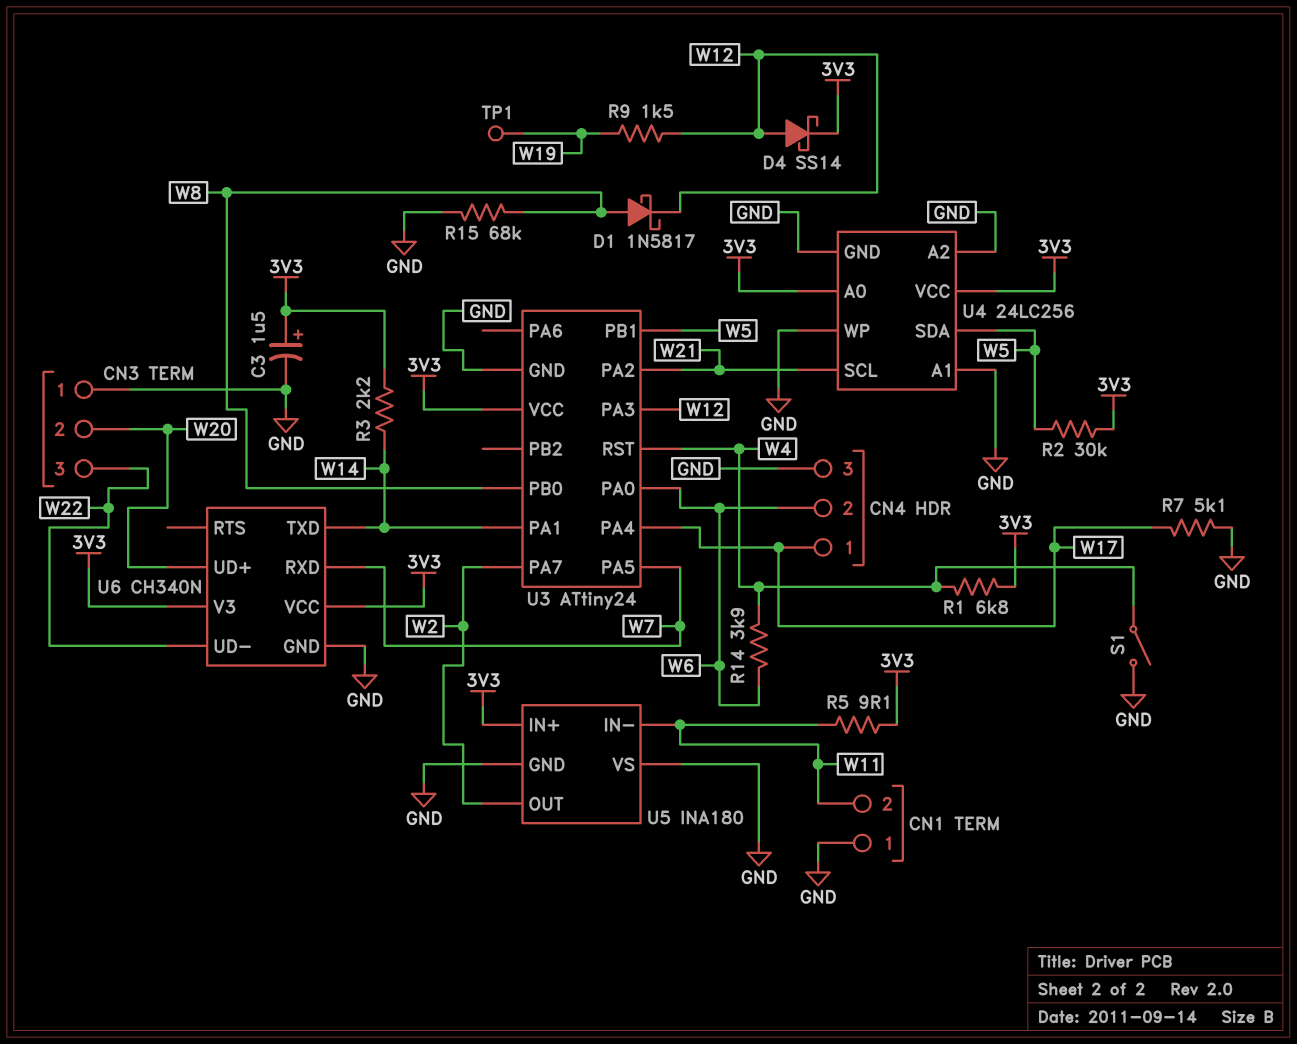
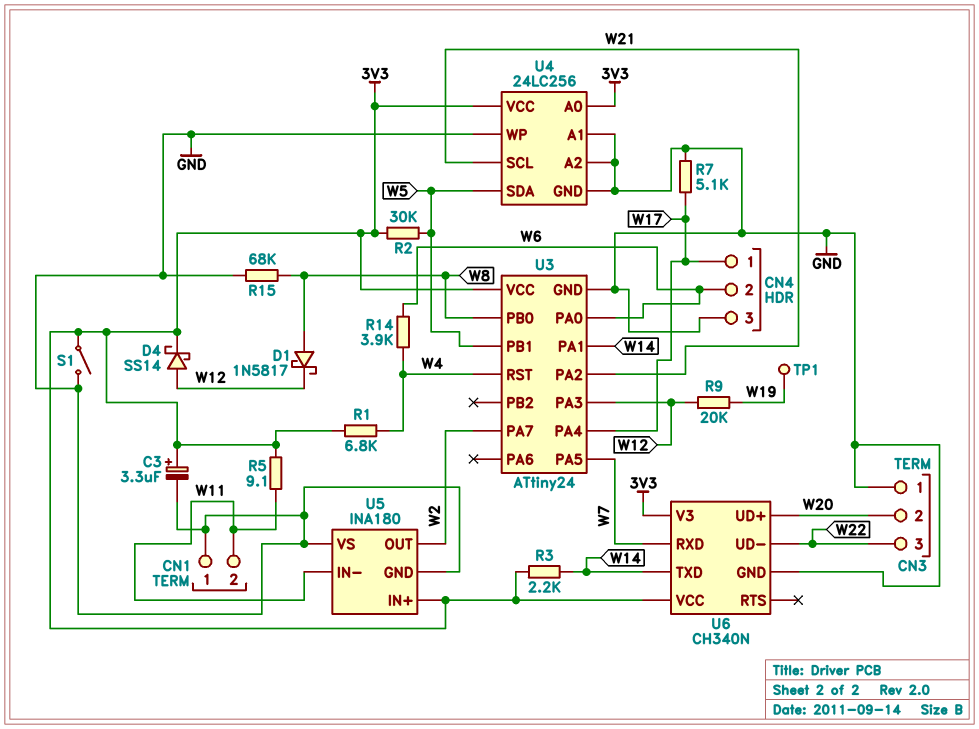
C3: 1.5uF (plus 3V3, minus GND) -> 3.3uF (plus 3V3, minus GND)
R9: 1.5k (W12, W19) -> 20k (W12, W19)
S1: switch (GND, W4) -> switch (3V3, GND)

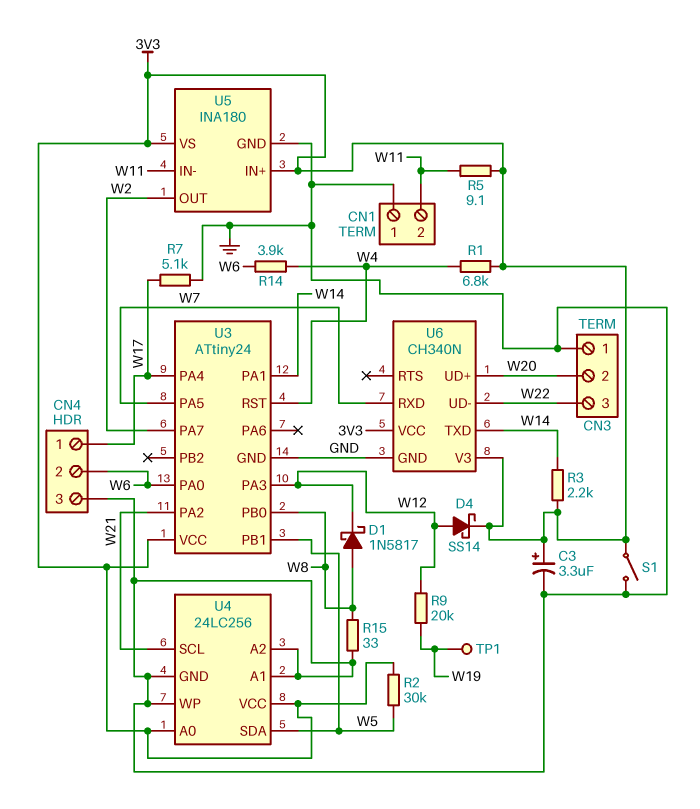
R15: 68k (GND, W8) -> 33 (GND, W8)
U5 pin VS: GND -> 3V3

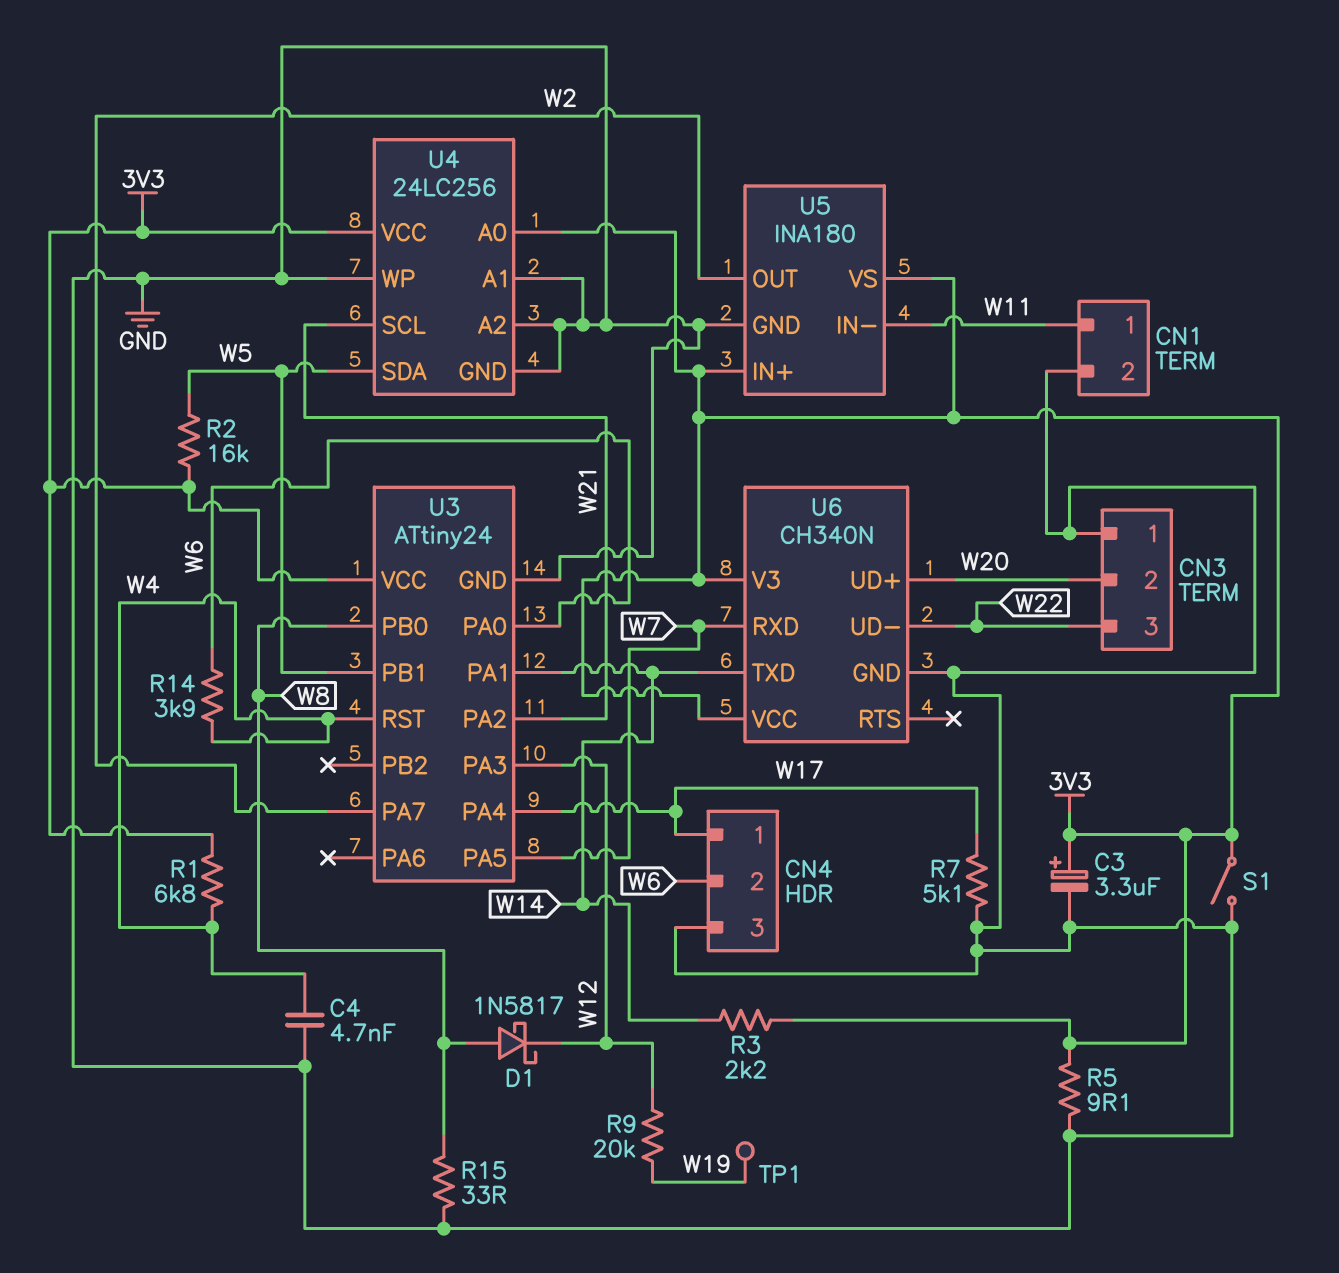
C4: none -> 4.7nF (GND, W4)
CN1 pin 1: GND -> W11
CN1 pin 2: W11 -> GND
D4: schottky SS14 (A W12, K 3V3) -> none
R2: 30k (3V3, W5) -> 16k (3V3, W5)
R5: 9.1 (3V3, W11) -> 9.1 (3V3, GND)

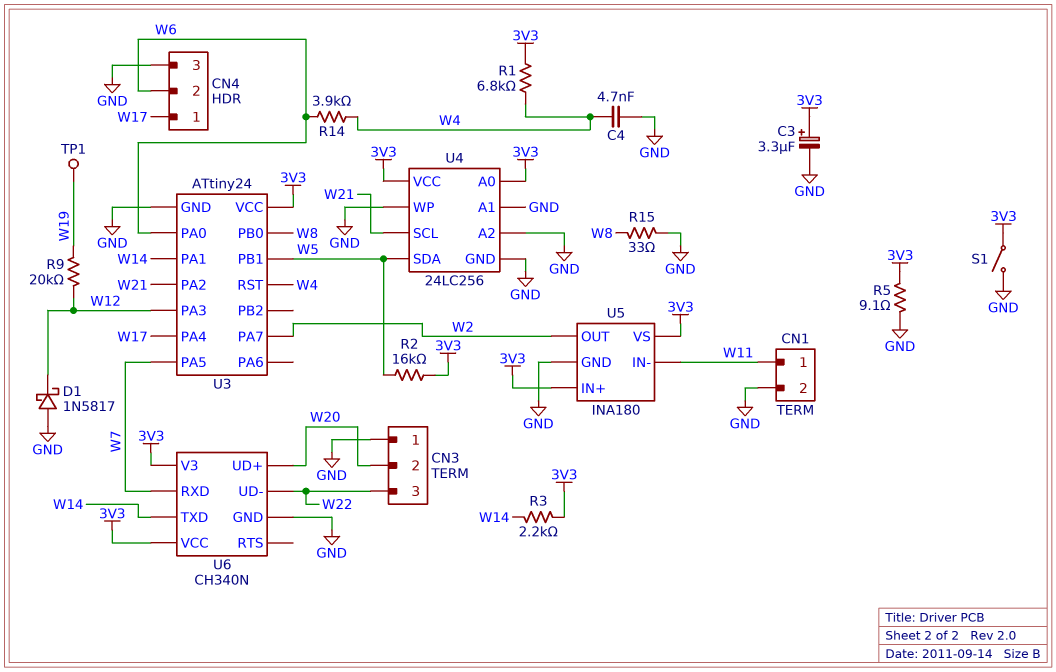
D1: schottky 1N5817 (A W8, K W12) -> schottky 1N5817 (A GND, K W12)
R7: 5.1k (GND, W17) -> none

